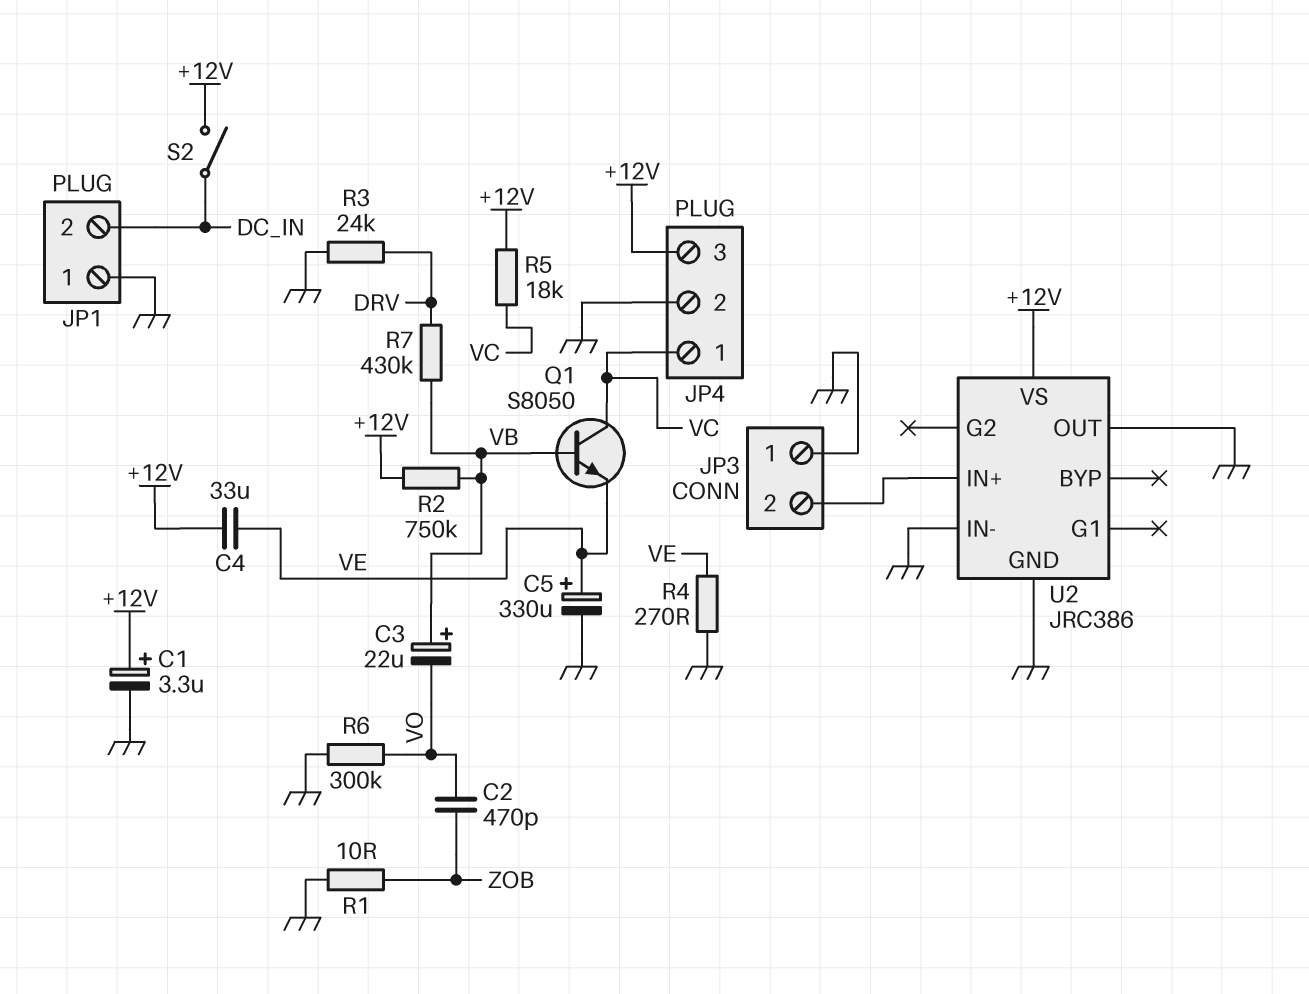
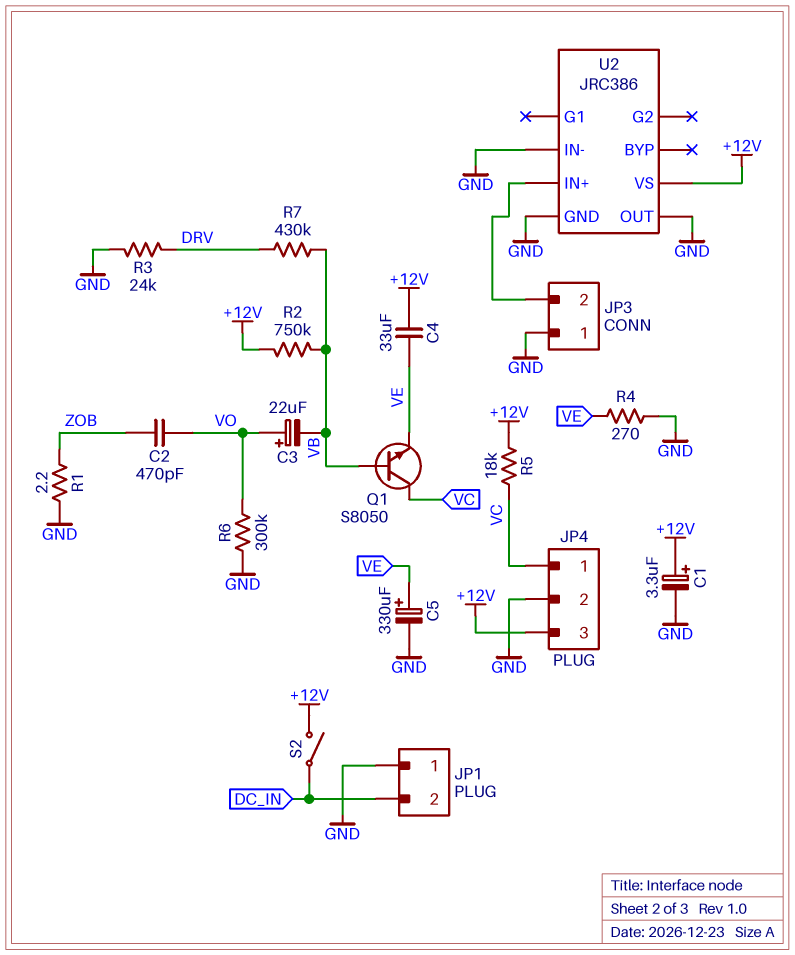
C3: 22uF (plus VB, minus VO) -> 22uF (plus VO, minus VB)
R1: 10 (GND, ZOB) -> 2.2 (GND, ZOB)

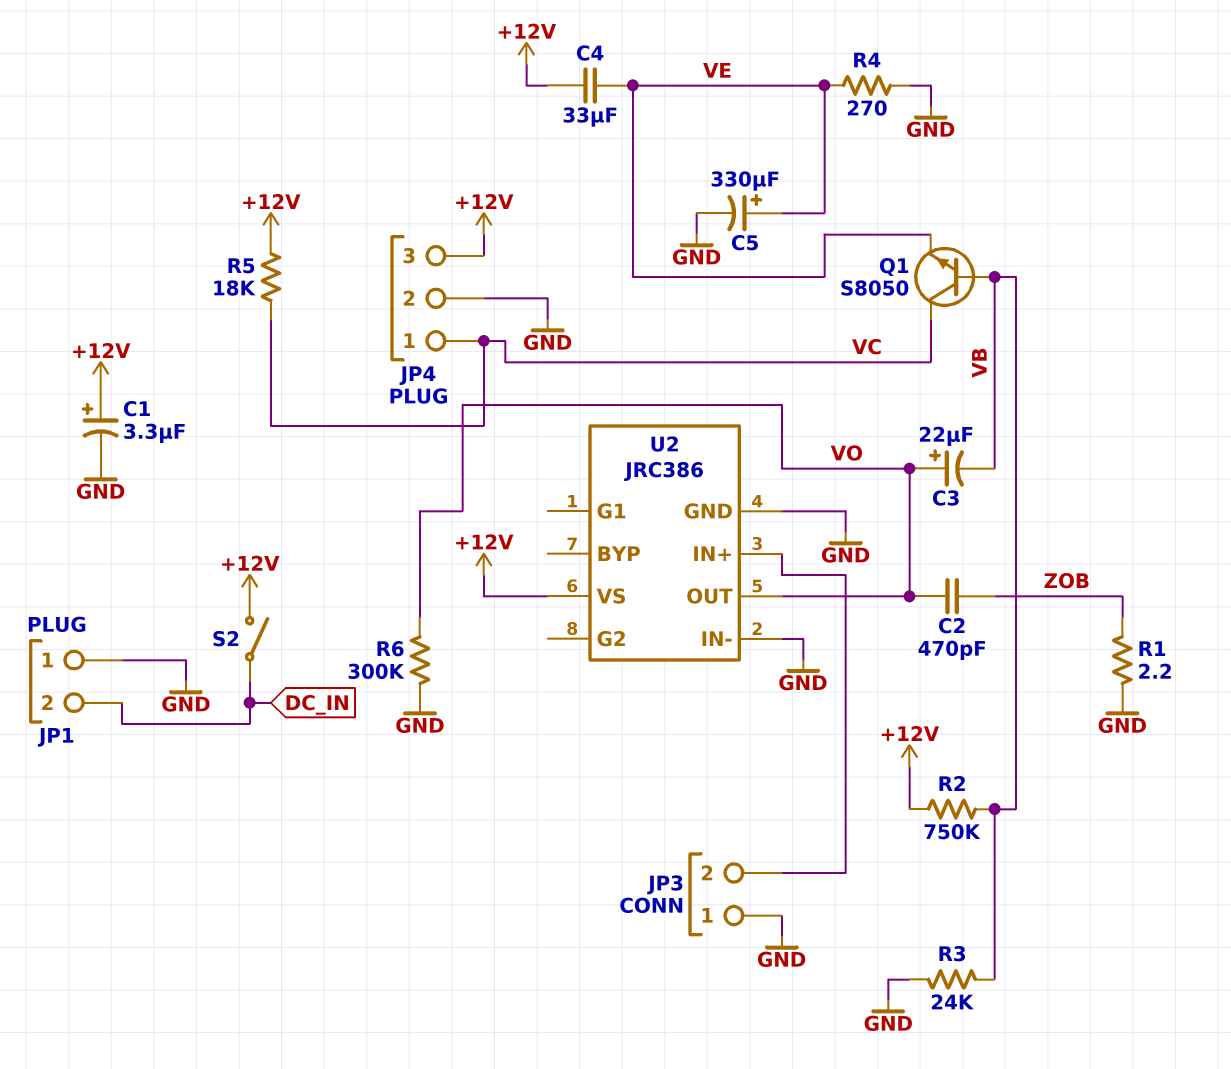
R3: 24k (DRV, GND) -> 24k (GND, VB)
R7: 430k (DRV, VB) -> none
U2 pin OUT: GND -> VO

